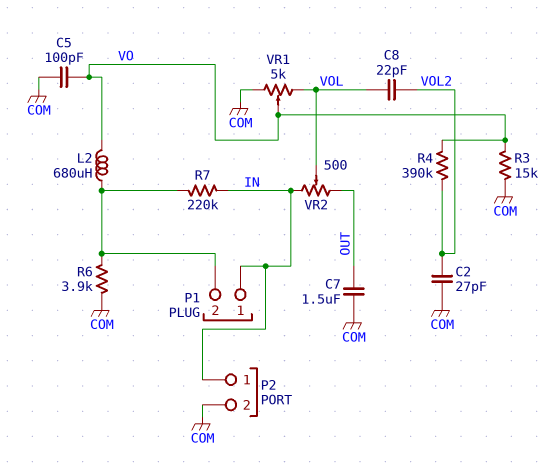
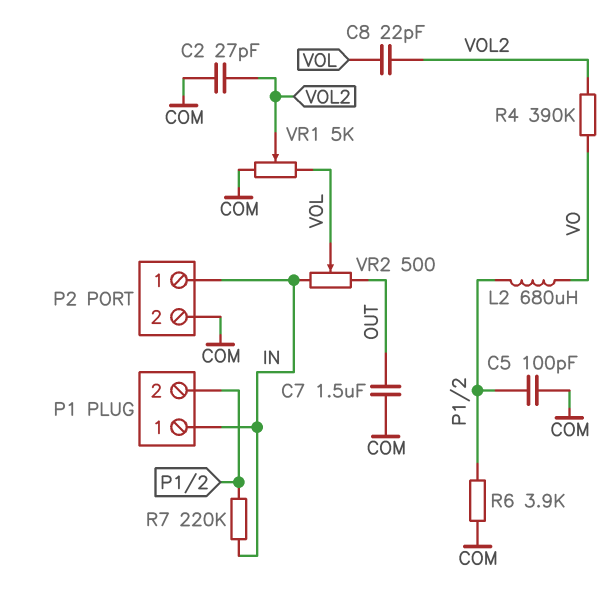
C5: 100pF (COM, VO) -> 100pF (COM, P1/2)
R3: 15k (COM, VO) -> none
VR1: 5k (COM, VOL, wiper VO) -> 5k (COM, VOL, wiper VOL2)

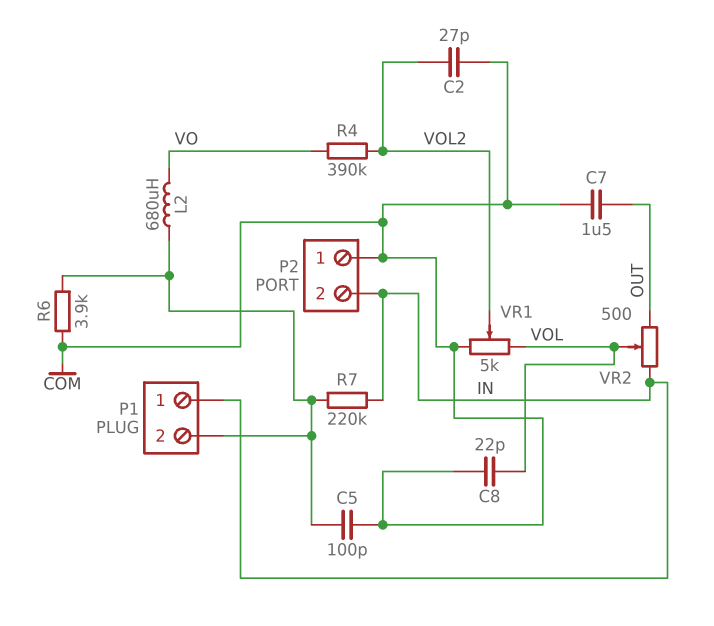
C8: 22pF (VOL, VOL2) -> 22pF (COM, VOL)
P2 pin 1: IN -> COM
P2 pin 2: COM -> IN

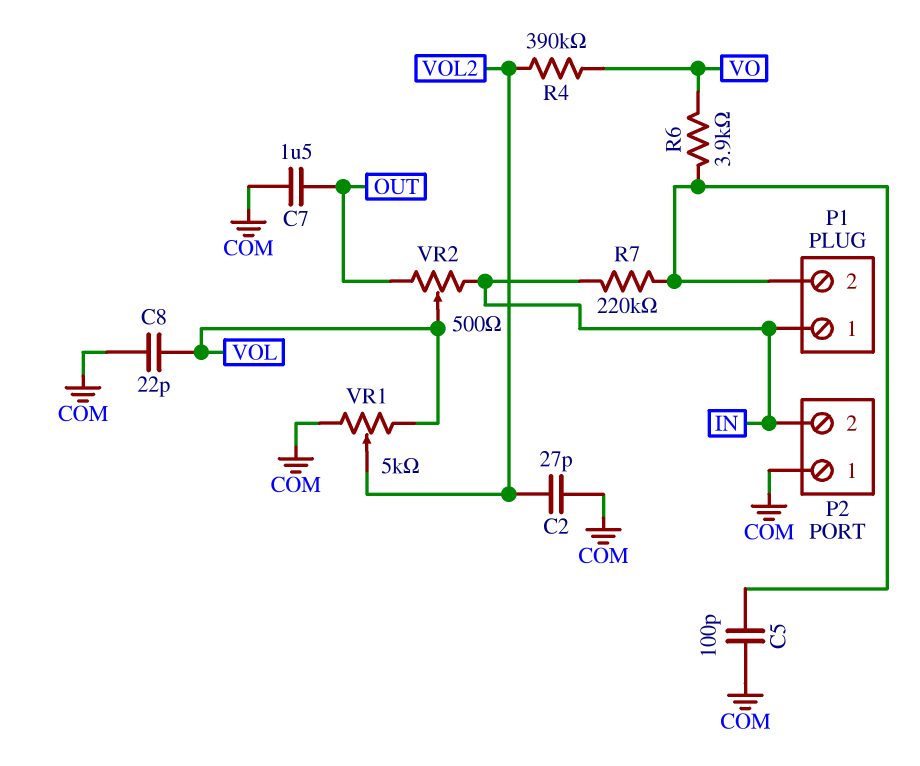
L2: 680uH (P1/2, VO) -> none
R6: 3.9k (COM, P1/2) -> 3.9k (P1/2, VO)

